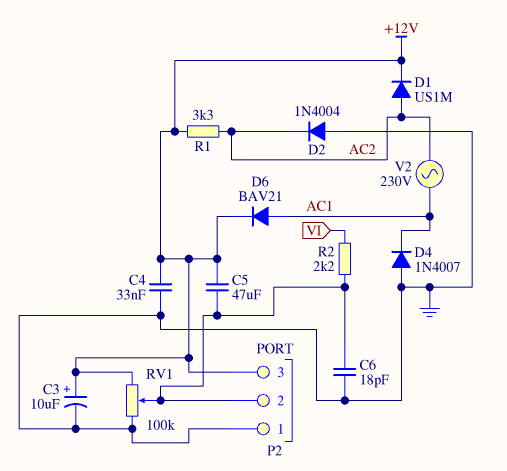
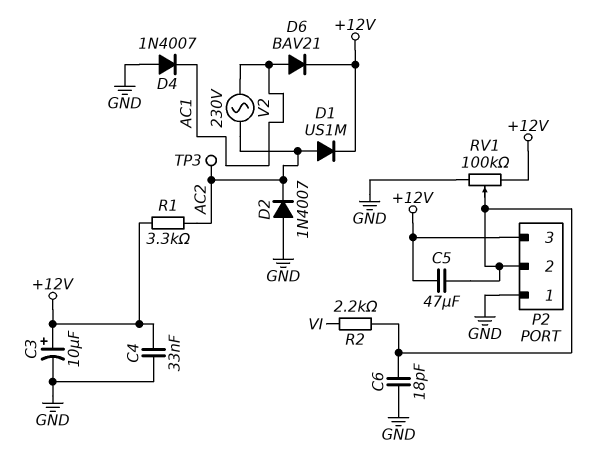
D2: diode 1N4004 (A GND, K AC2) -> diode 1N4007 (A GND, K AC2)
TP3: none -> test point (AC2)

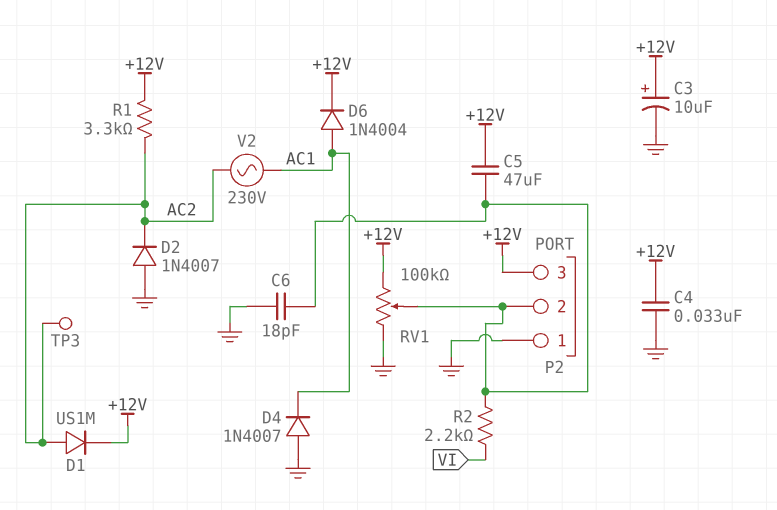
D6: diode BAV21 (A AC1, K +12V) -> diode 1N4004 (A AC1, K +12V)

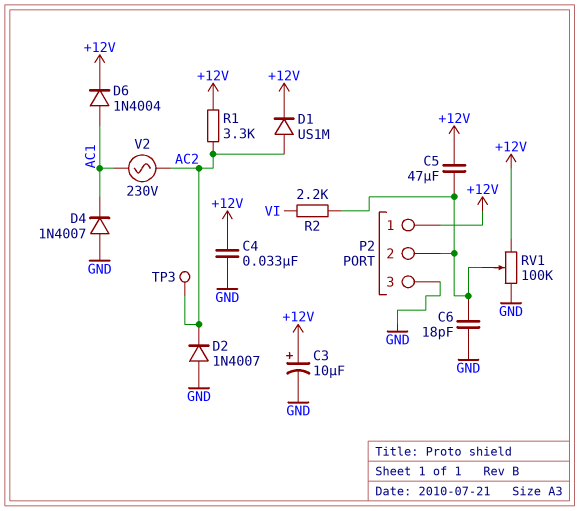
P2 pin 1: GND -> +12V
P2 pin 3: +12V -> GND

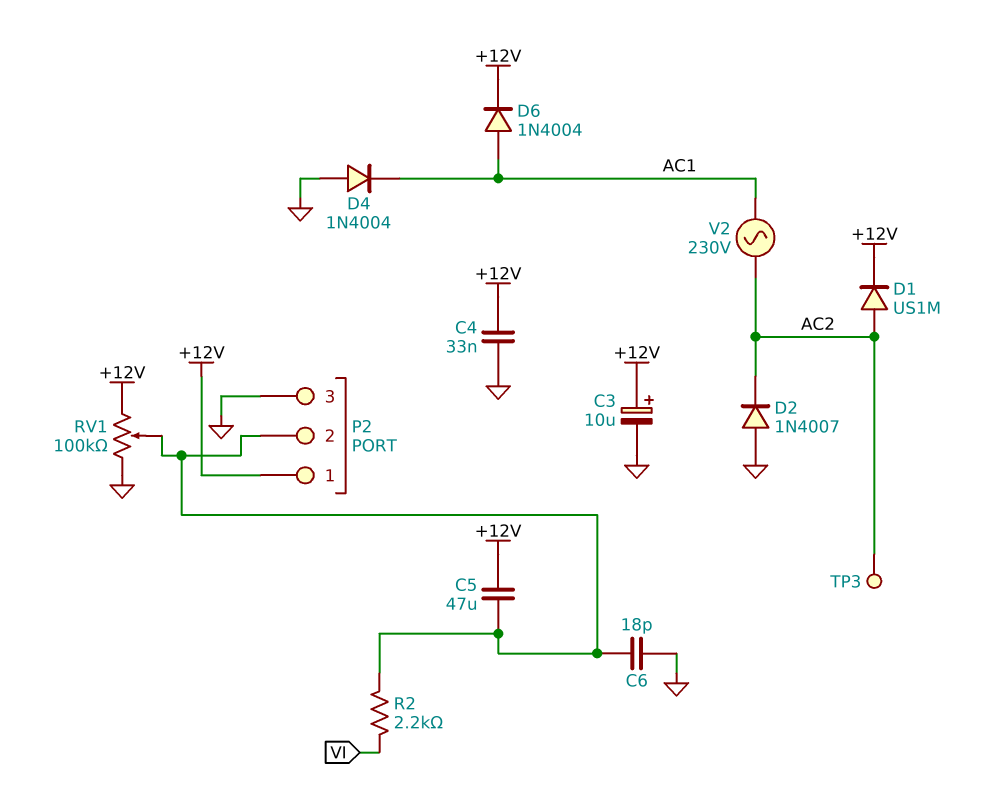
D4: diode 1N4007 (A GND, K AC1) -> diode 1N4004 (A GND, K AC1)
R1: 3.3k (+12V, AC2) -> none

